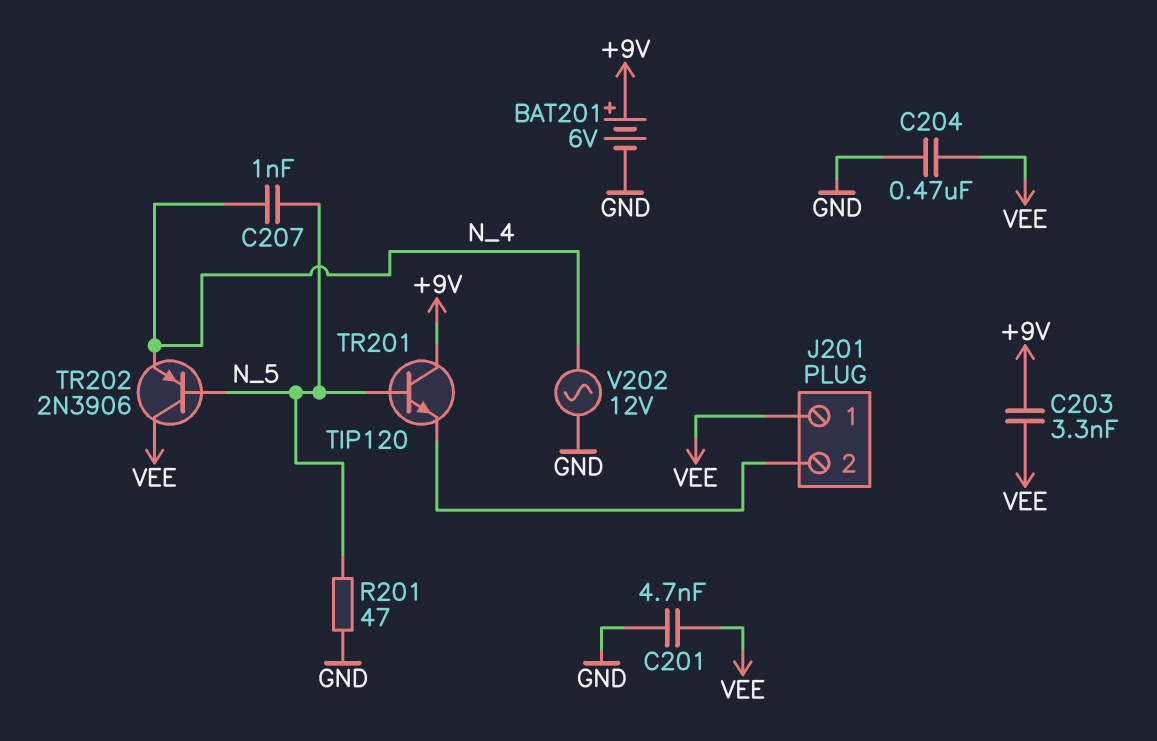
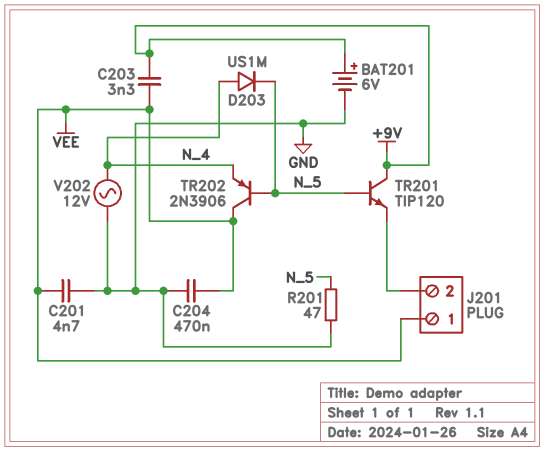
C207: 1nF (N_4, N_5) -> none
D203: none -> diode US1M (A N_4, K N_5)

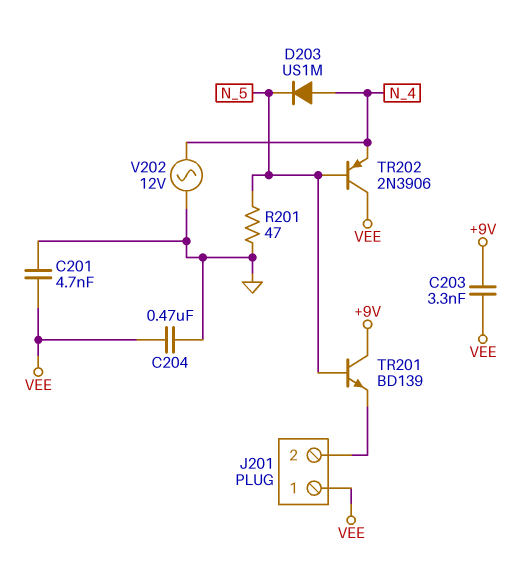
BAT201: 6V (plus +9V, minus GND) -> none
TR201: NPN TIP120 (B N_5, C +9V, E J201/2) -> NPN BD139 (B N_5, C +9V, E J201/2)

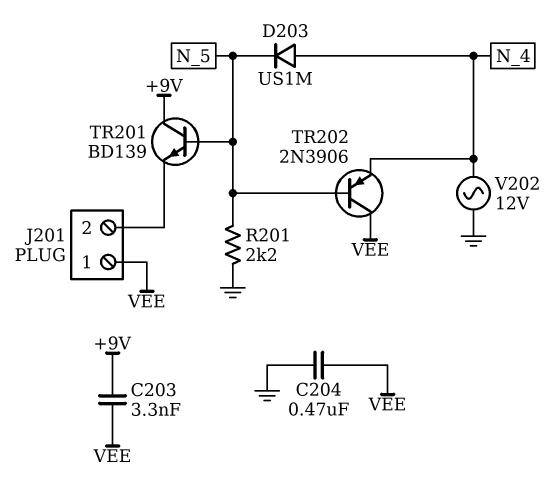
C201: 4.7nF (GND, VEE) -> none
R201: 47 (GND, N_5) -> 2.2k (GND, N_5)

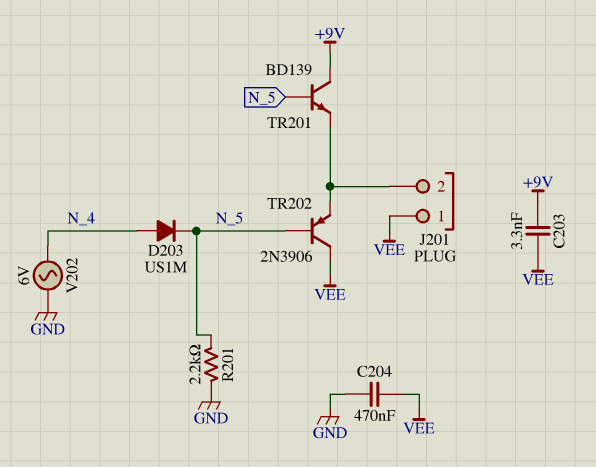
TR202: PNP 2N3906 (B N_5, C VEE, E N_4) -> PNP 2N3906 (B N_5, C VEE, E J201/2)
V202: AC 12V (GND, N_4) -> AC 6V (GND, N_4)

